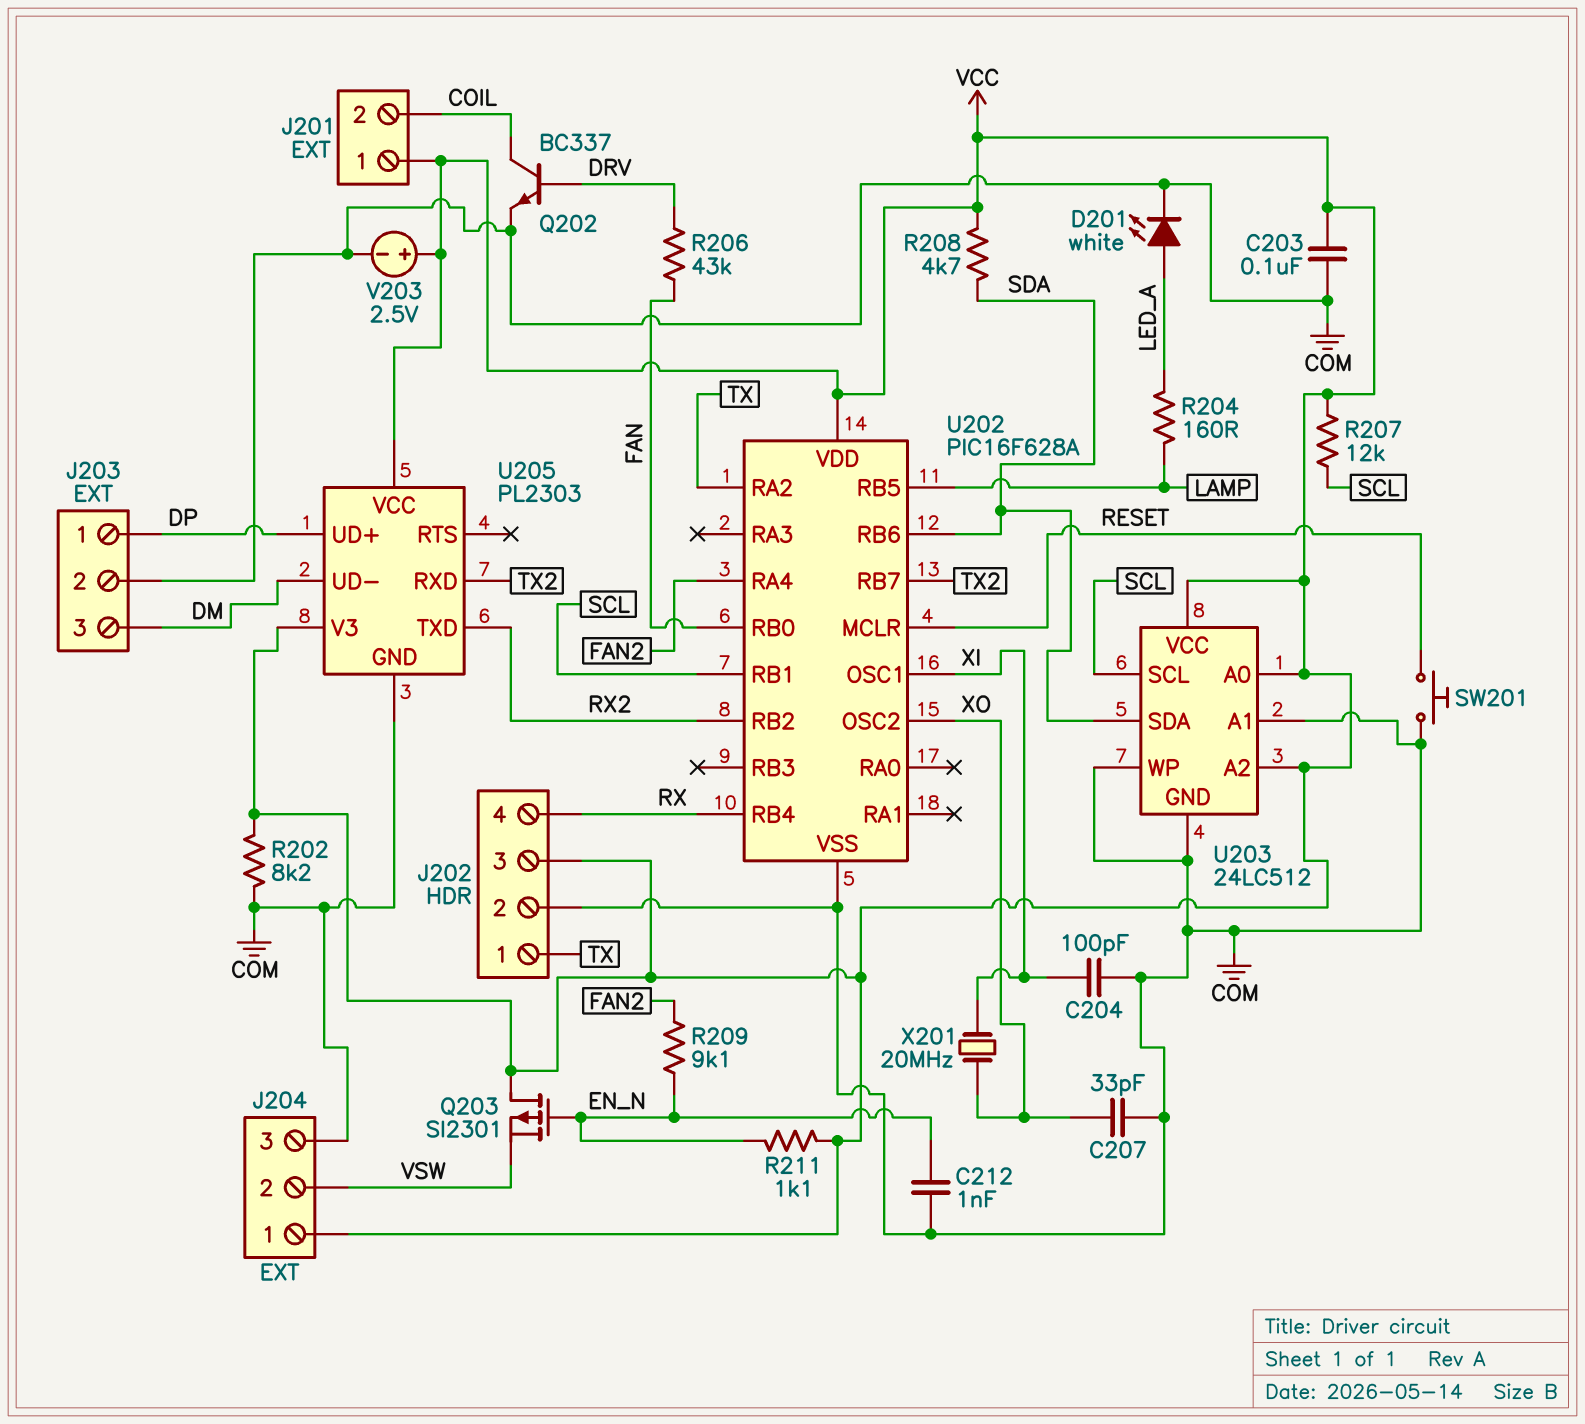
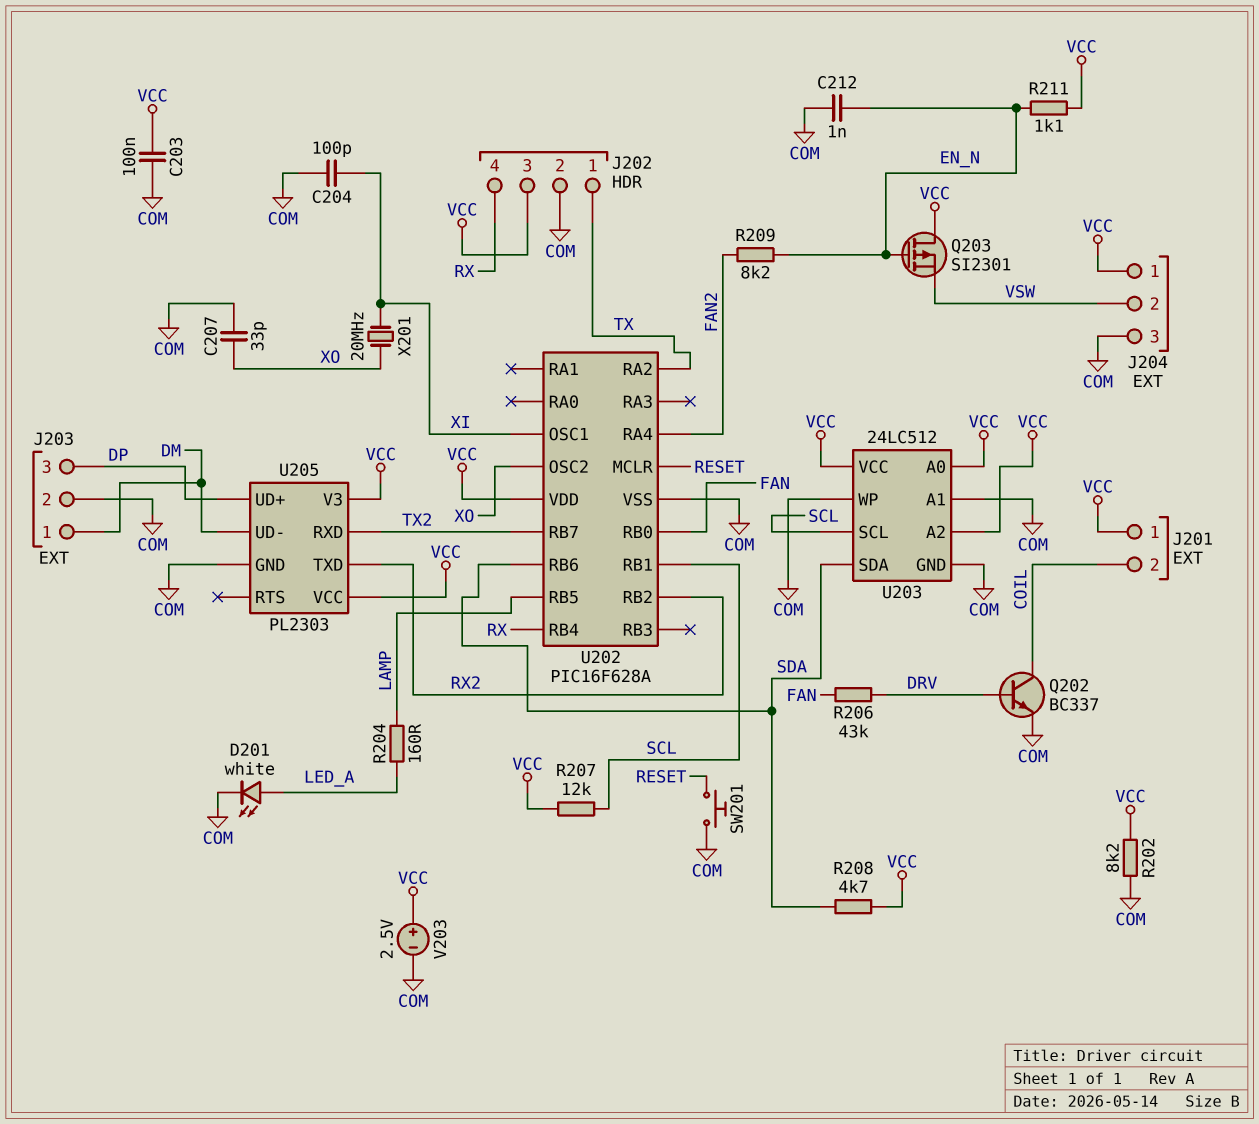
J203 pin 1: DP -> DM
J203 pin 3: DM -> DP
R209: 9.1k (EN_N, FAN2) -> 8.2k (EN_N, FAN2)

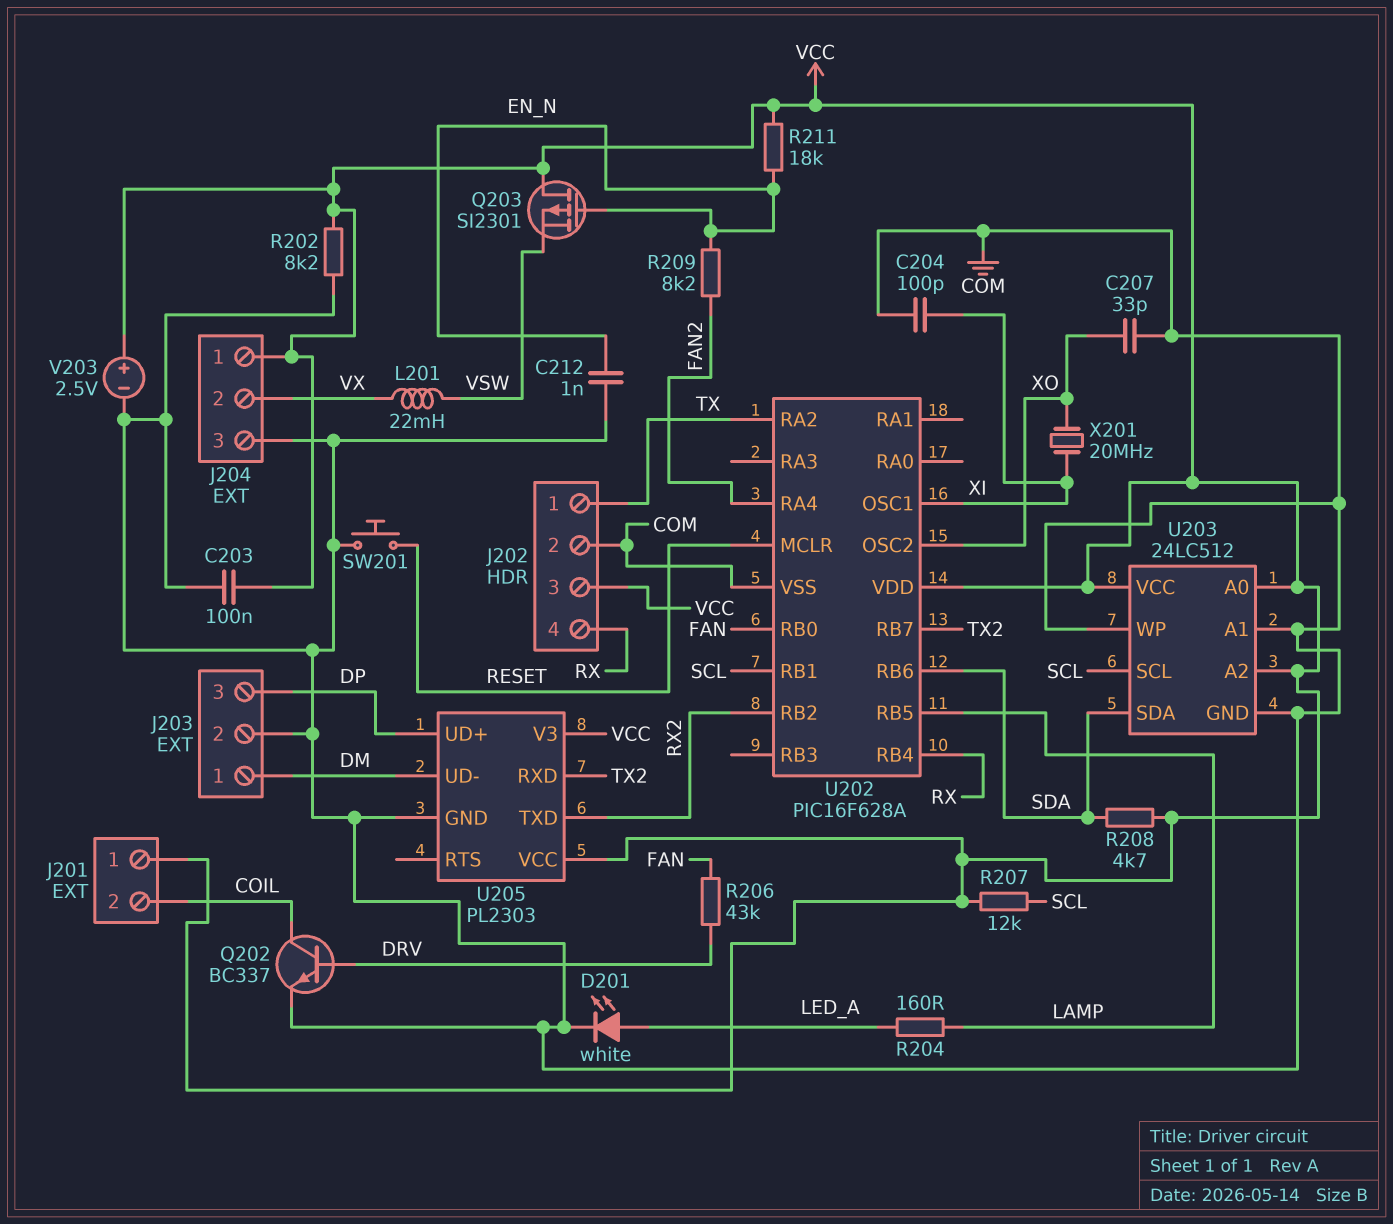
J204 pin 2: VSW -> VX
L201: none -> 22mH (VSW, VX)
R211: 1.1k (EN_N, VCC) -> 18k (EN_N, VCC)

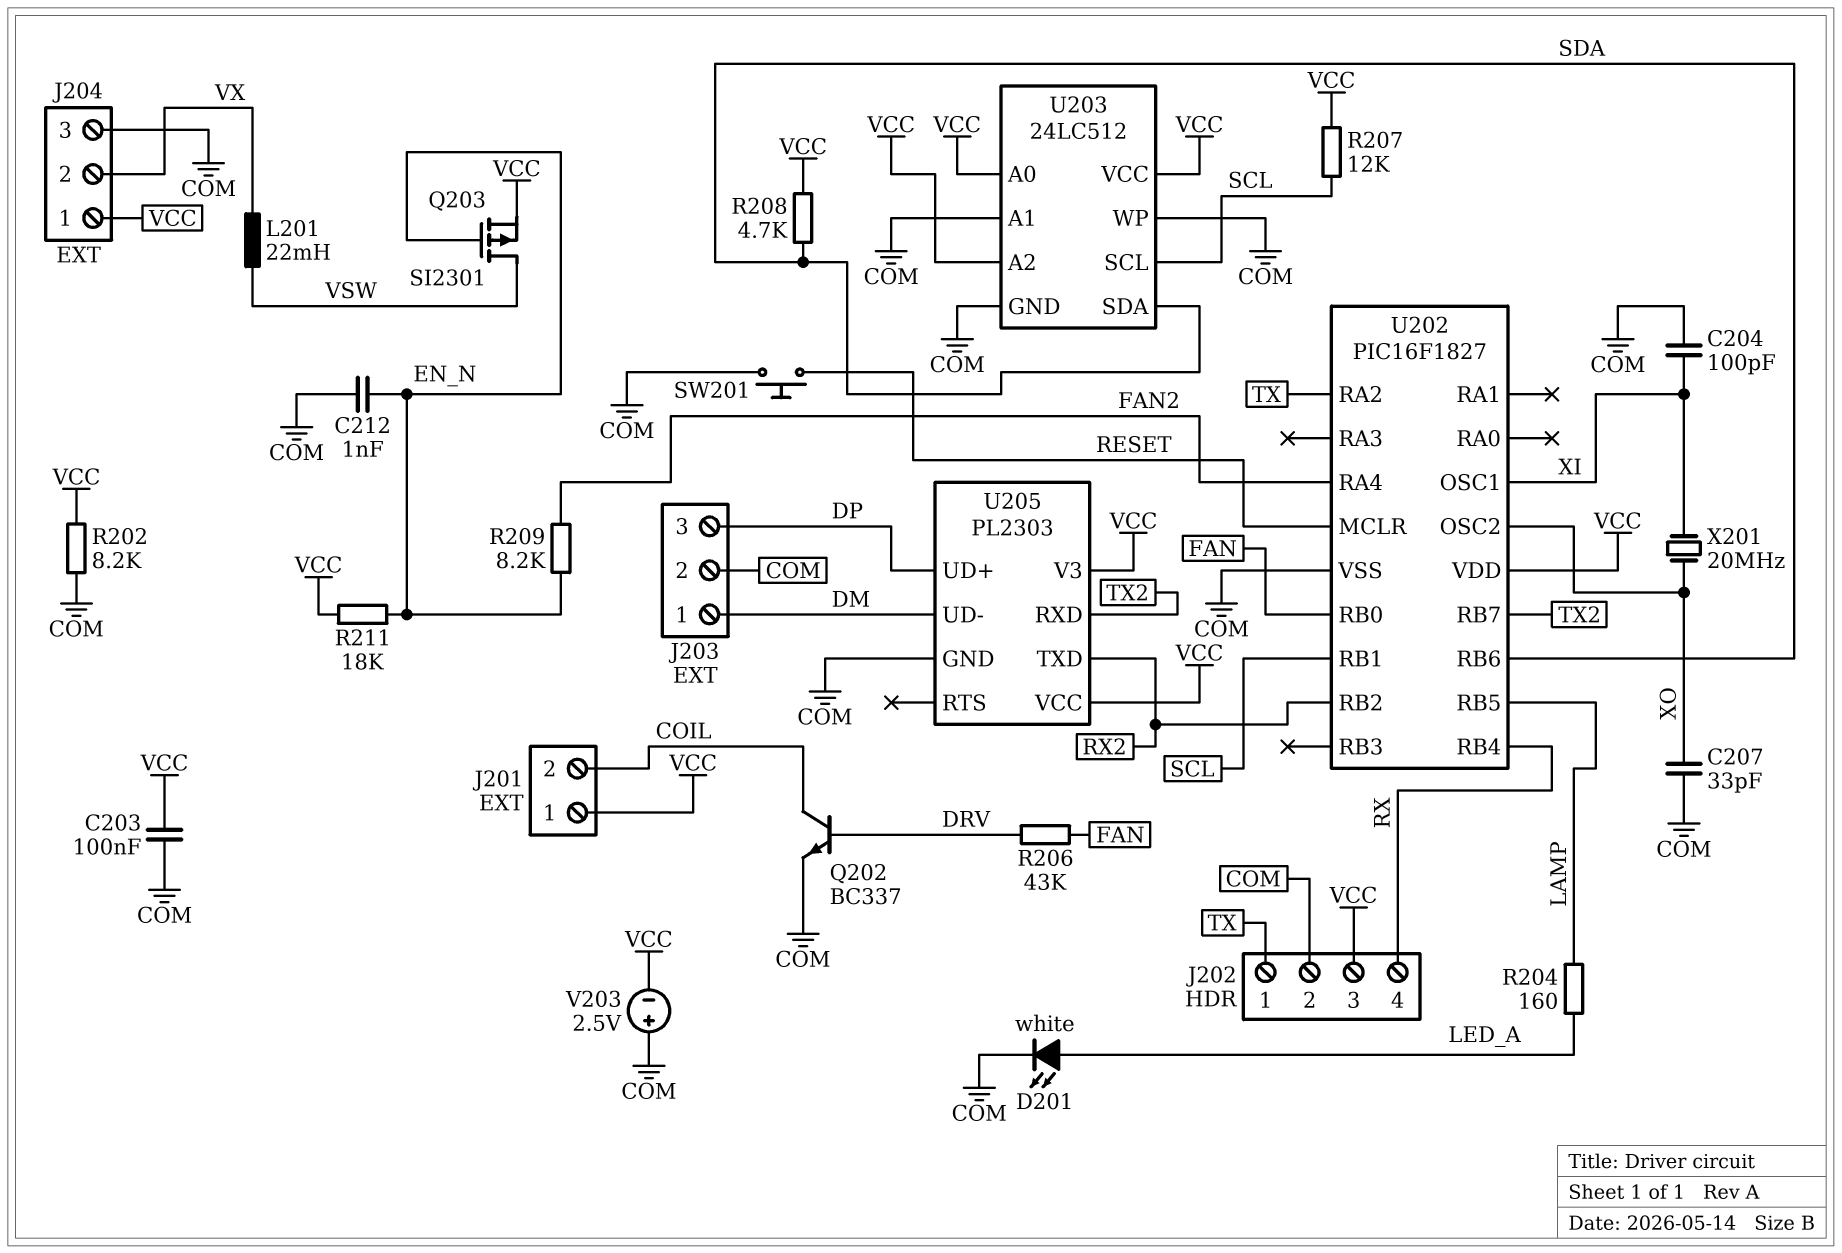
Q203: PMOS SI2301 (G EN_N, D VCC, S VSW) -> PMOS SI2301 (G EN_N, D VSW, S VCC)
U202: PIC16F628A -> PIC16F1827
V203: 2.5V (plus VCC, minus COM) -> 2.5V (plus COM, minus VCC)

